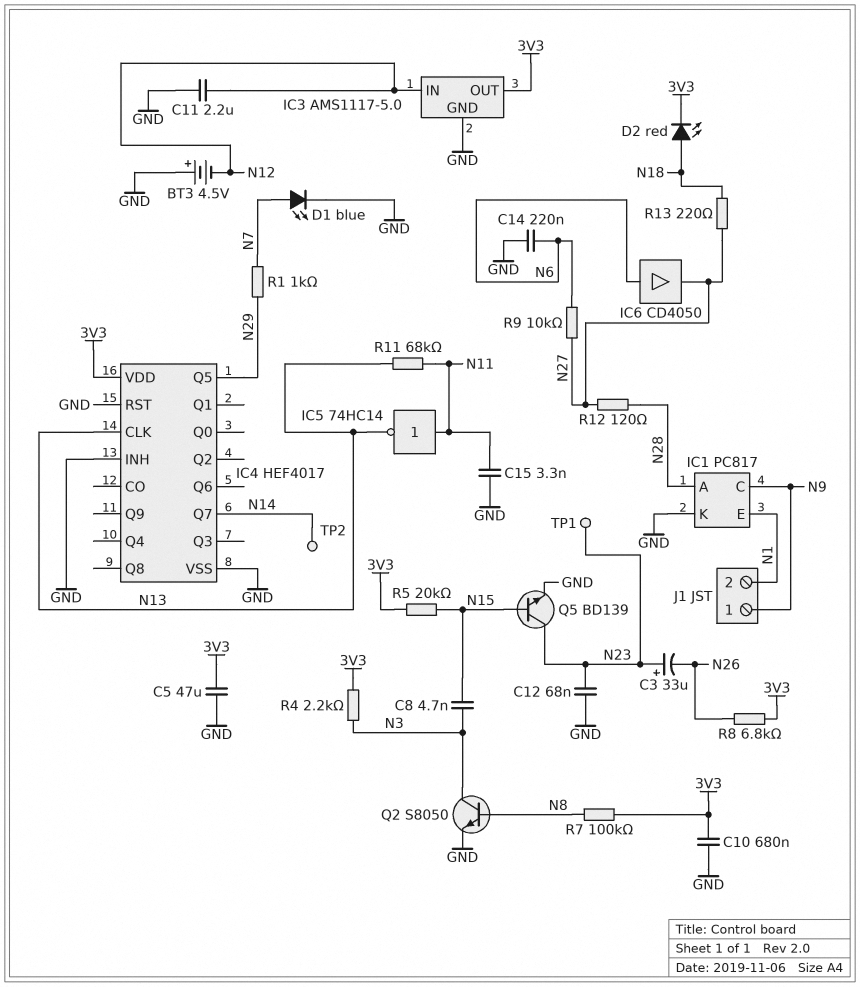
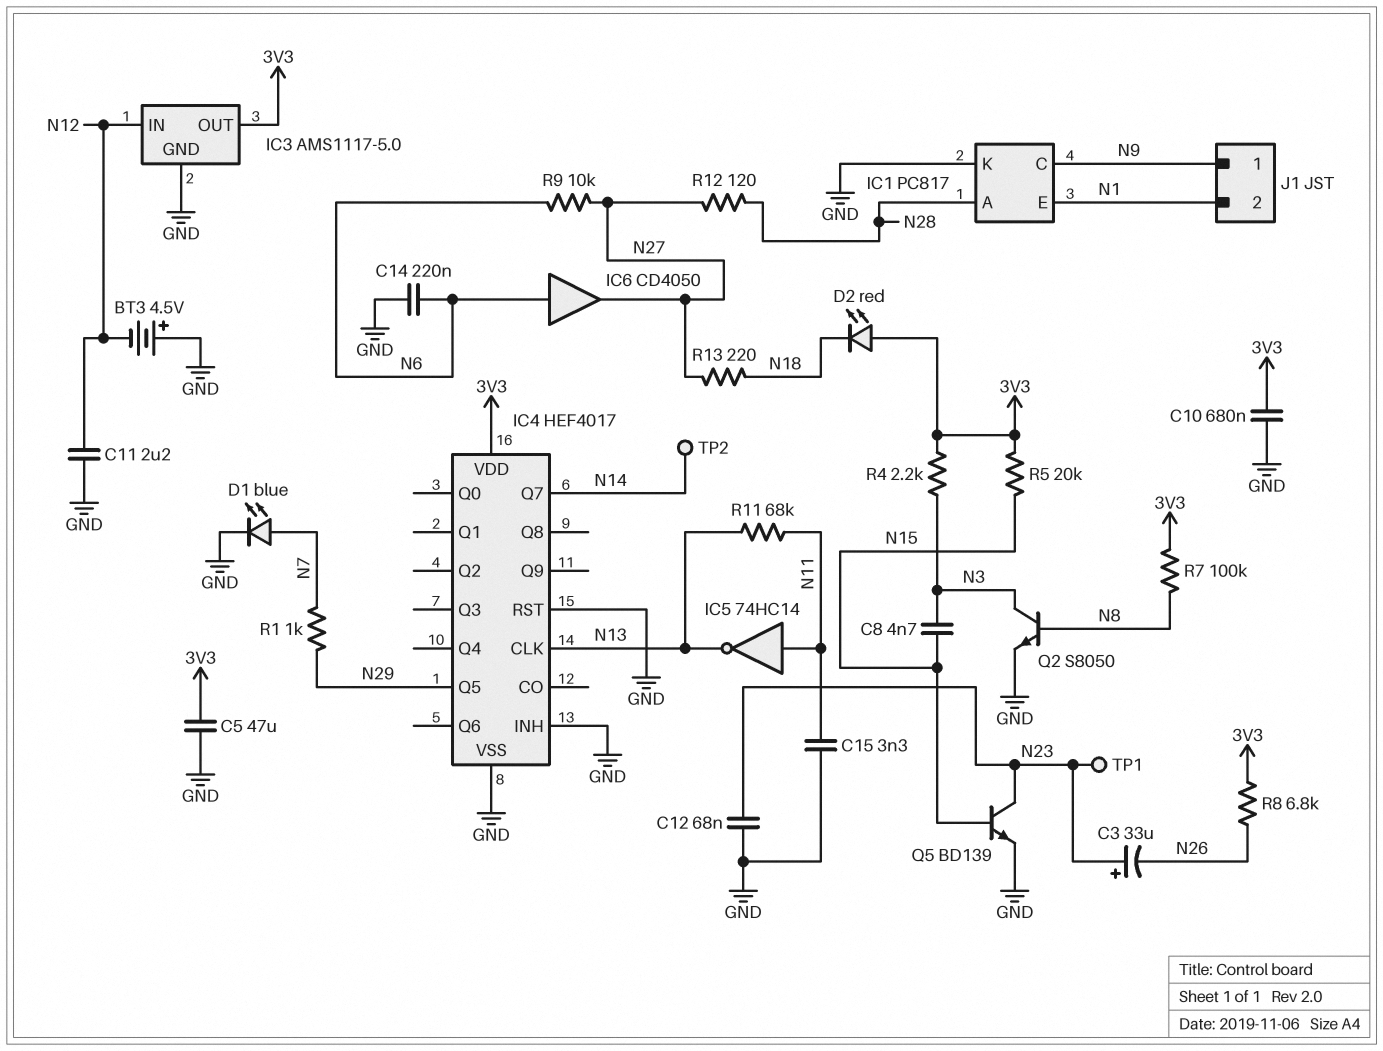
D2: LED red (A N18, K 3V3) -> LED red (A 3V3, K N18)

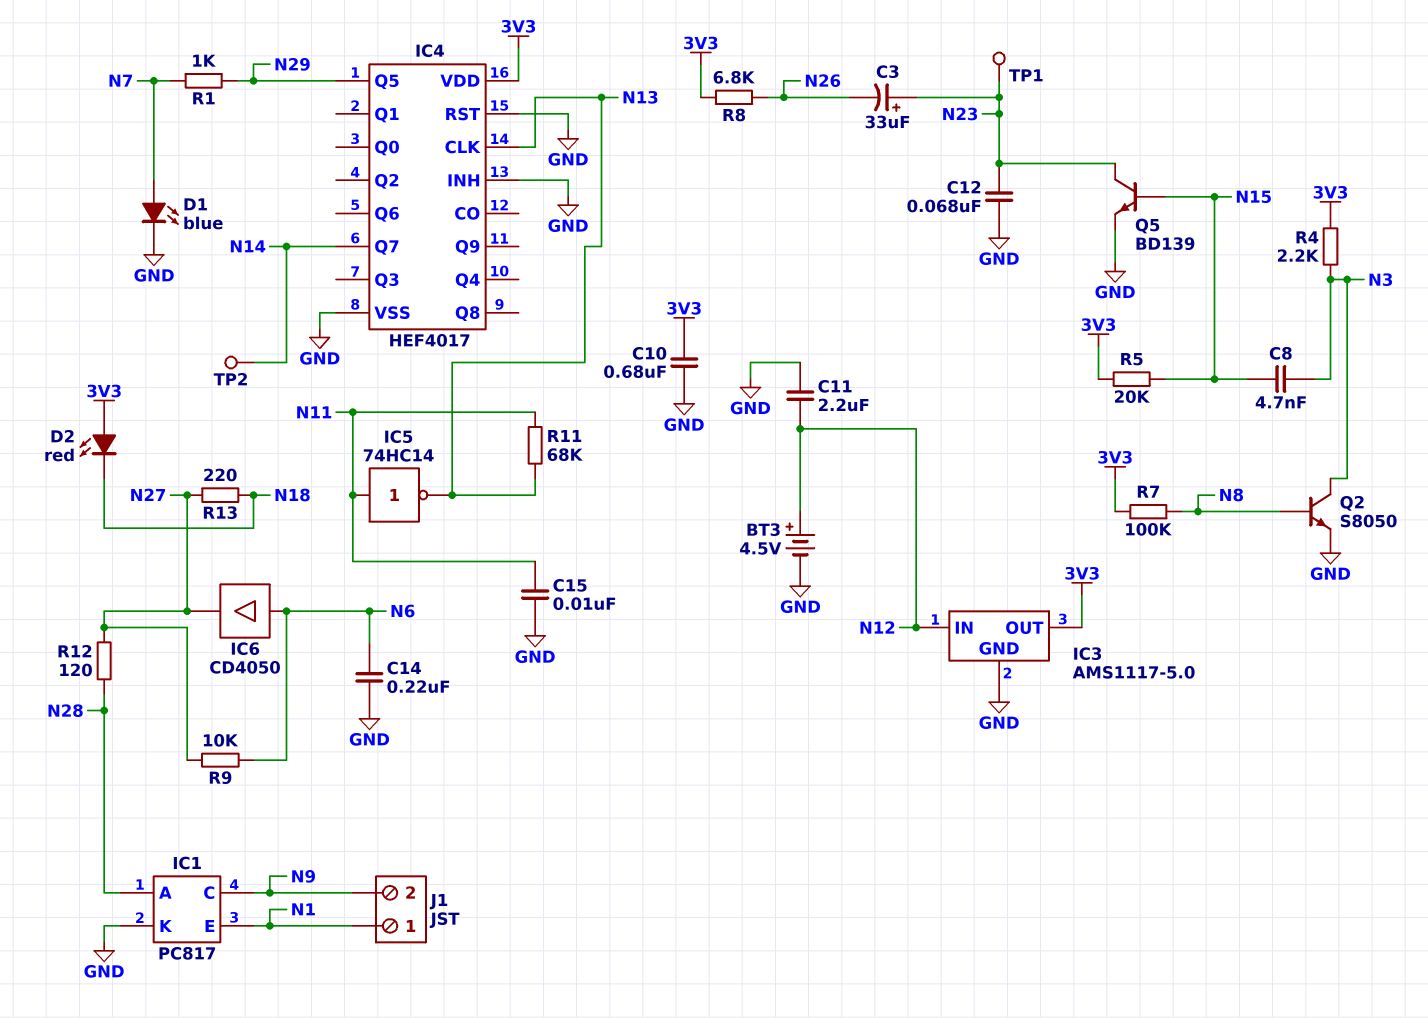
BT3: 4.5V (plus GND, minus N12) -> 4.5V (plus N12, minus GND)
C5: 47uF (3V3, GND) -> none
C15: 3.3nF (GND, N11) -> 10nF (GND, N11)
J1 pin 1: N9 -> N1
J1 pin 2: N1 -> N9

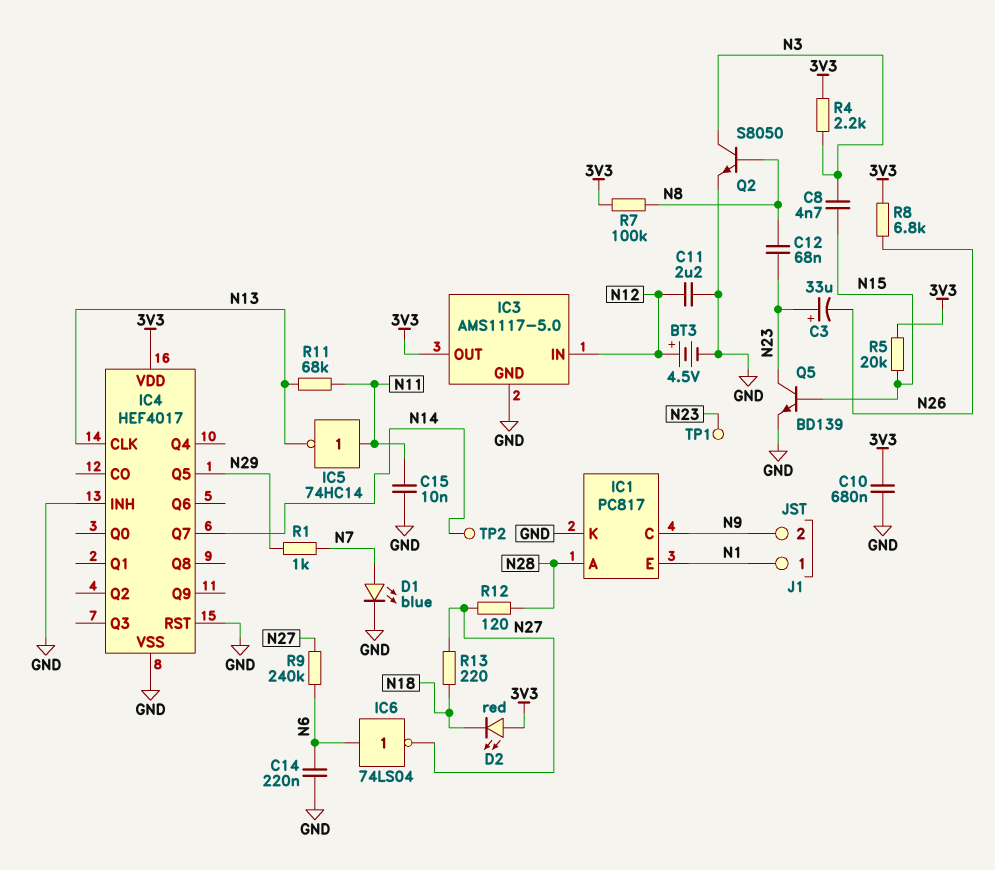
C12: 68nF (GND, N23) -> 68nF (N8, N23)
IC6: buffer CD4050 (in N6, out N27) -> NOT 74LS04 (in N6, out N27)
R9: 10k (N6, N27) -> 240k (N6, N27)

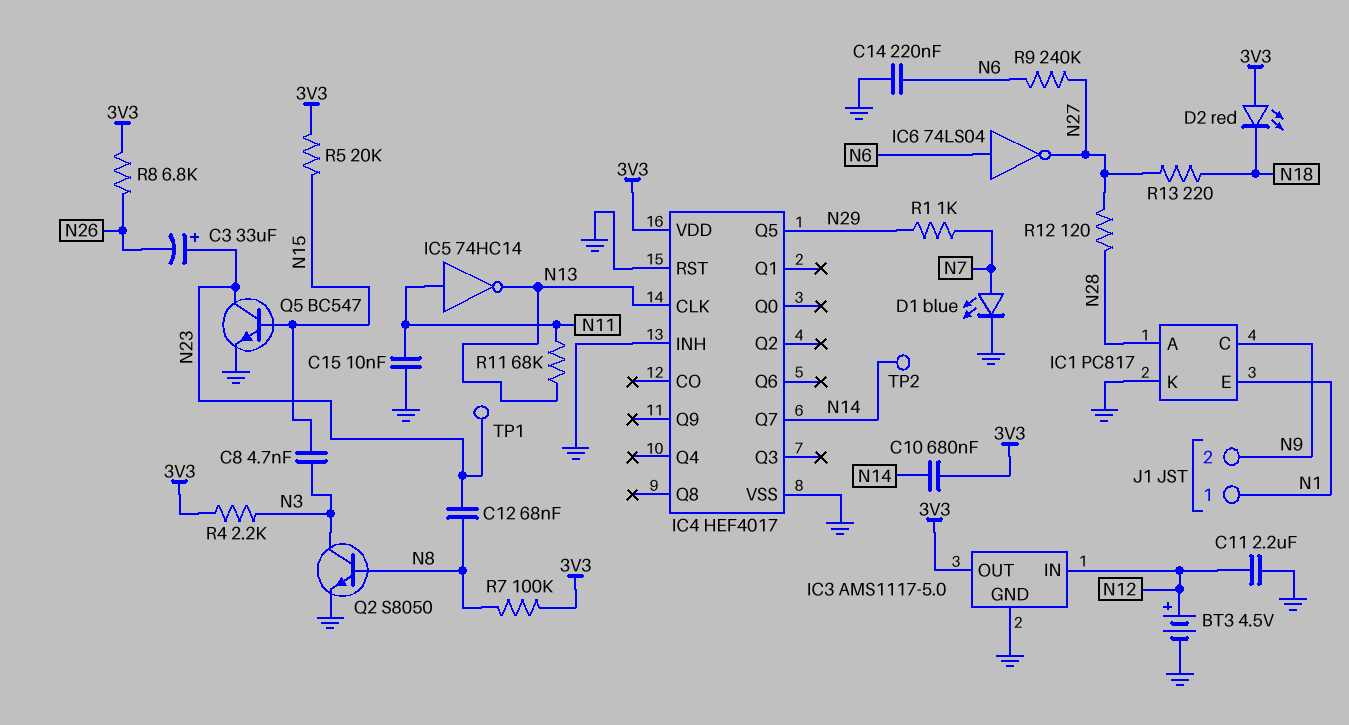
C10: 680nF (3V3, GND) -> 680nF (3V3, N14)
Q5: NPN BD139 (B N15, C N23, E GND) -> NPN BC547 (B N15, C N23, E GND)

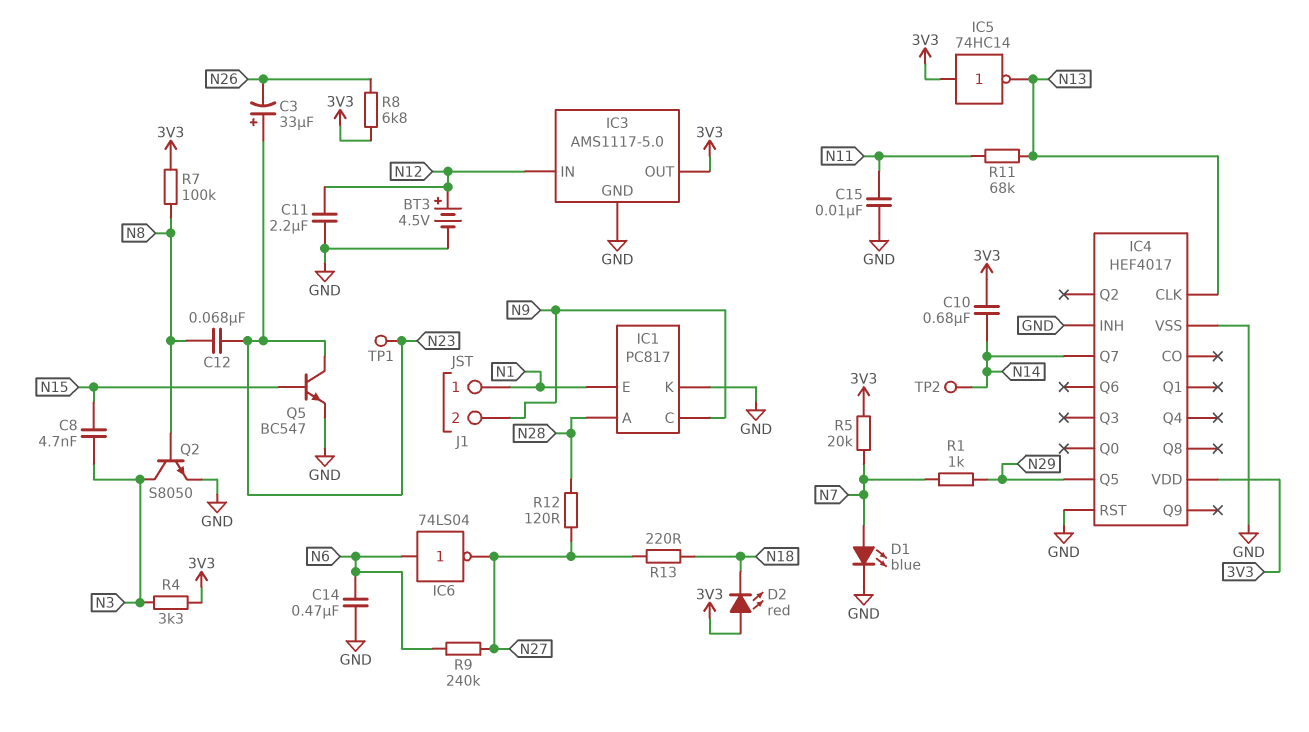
C14: 220nF (GND, N6) -> 470nF (GND, N6)
IC5: NOT 74HC14 (in N11, out N13) -> NOT 74HC14 (in 3V3, out N13)
R4: 2.2k (3V3, N3) -> 3.3k (3V3, N3)
R5: 20k (3V3, N15) -> 20k (3V3, N7)

